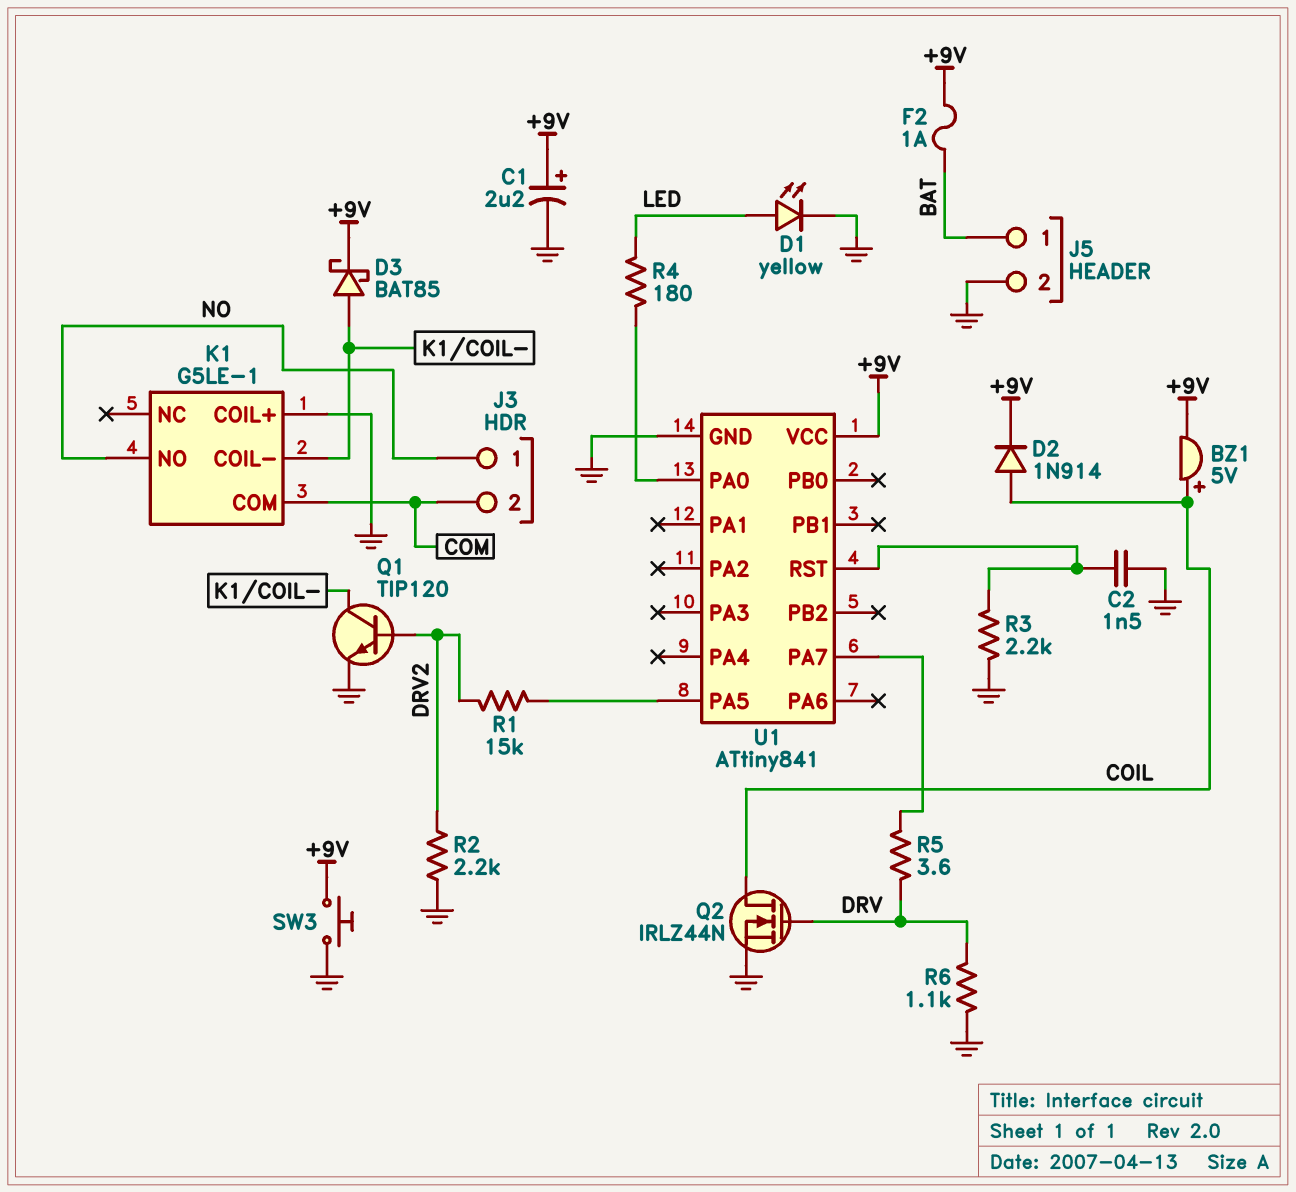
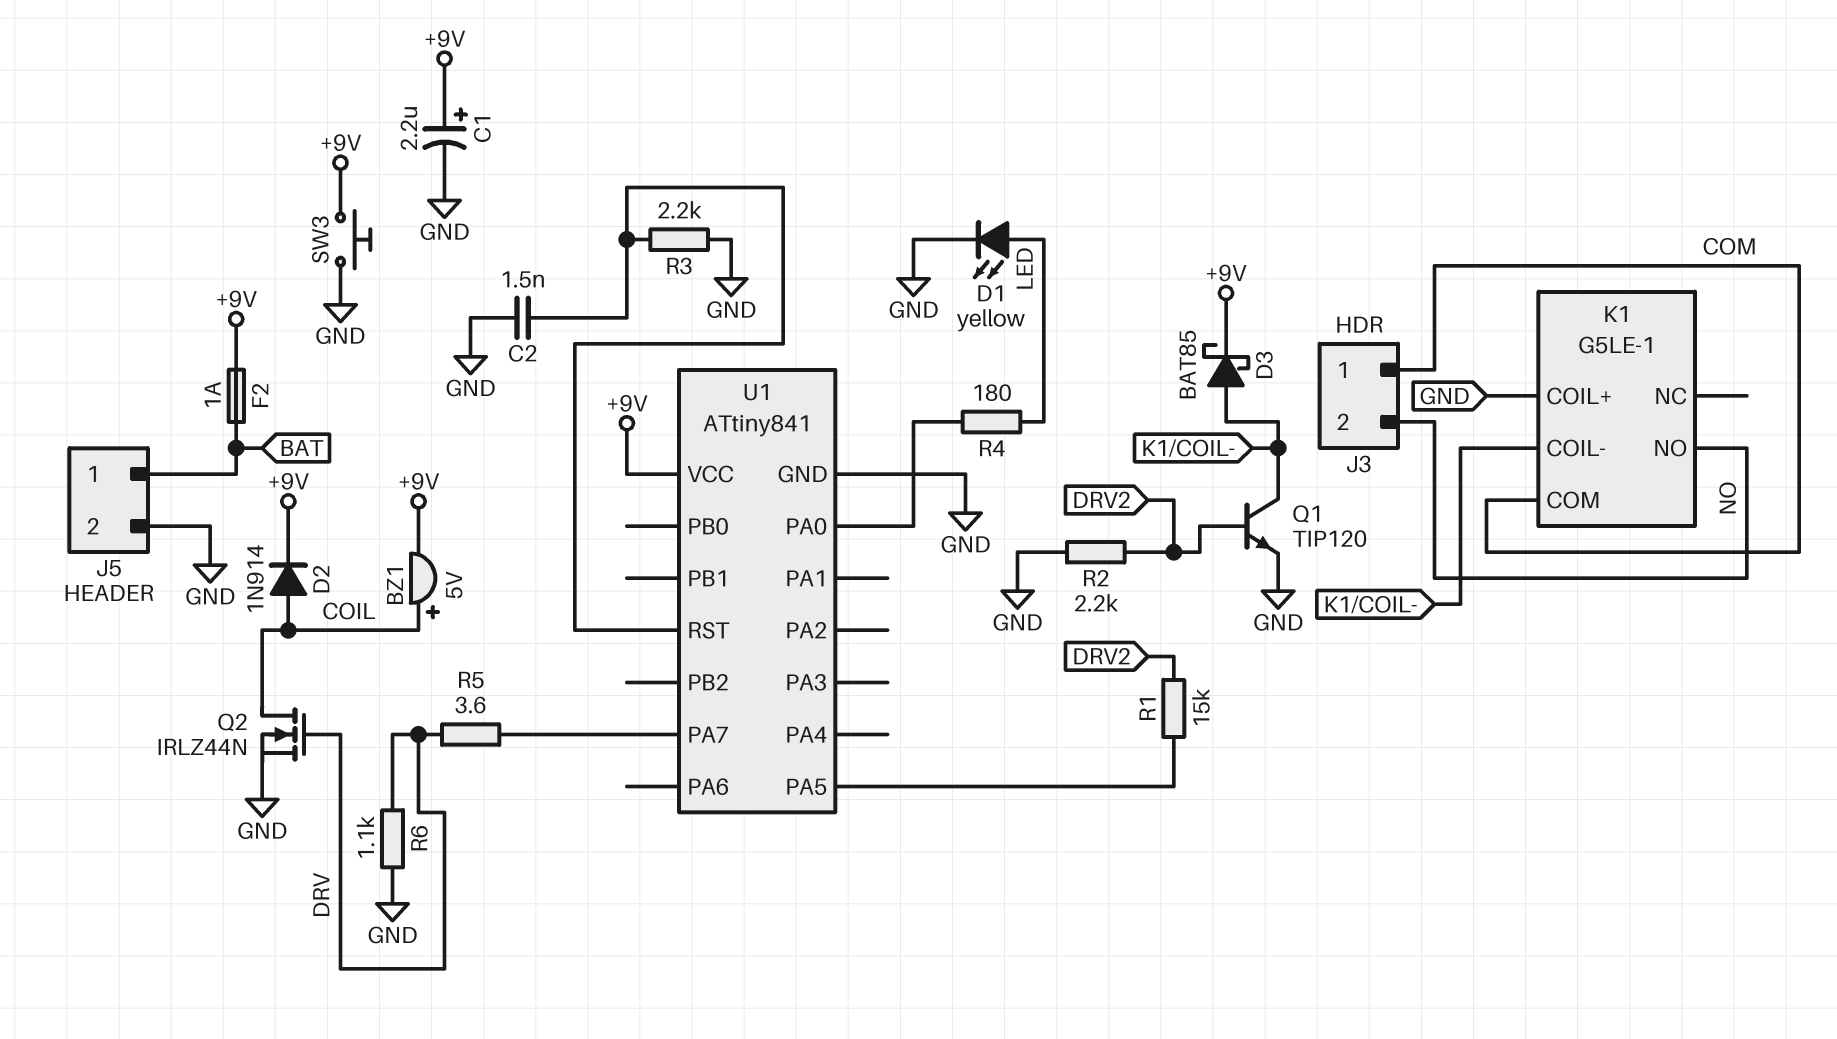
J3 pin 1: NO -> COM
J3 pin 2: COM -> NO

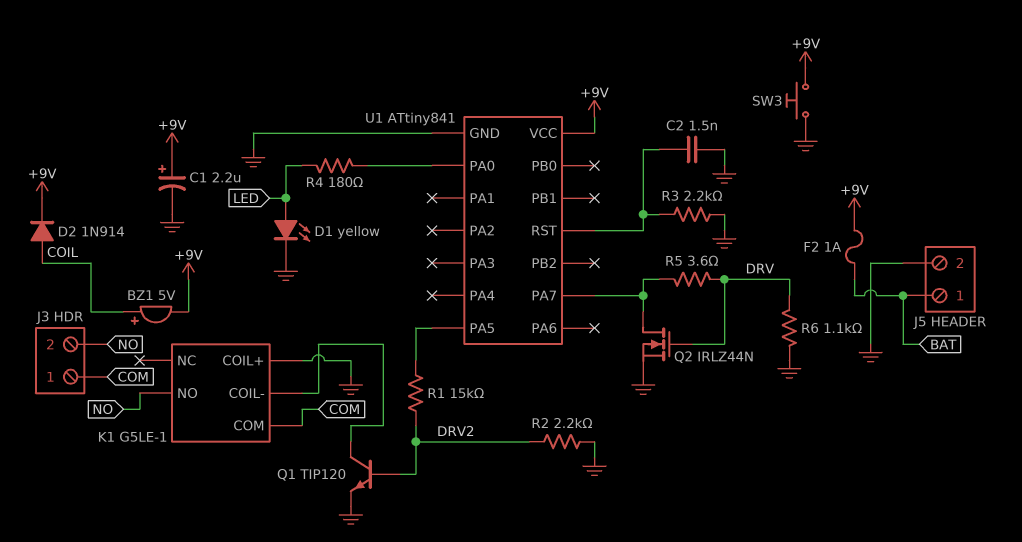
D3: schottky BAT85 (A K1/COIL-, K +9V) -> none
Q2: NMOS IRLZ44N (G DRV, D COIL, S GND) -> NMOS IRLZ44N (G DRV, D U1/PA7, S GND)

